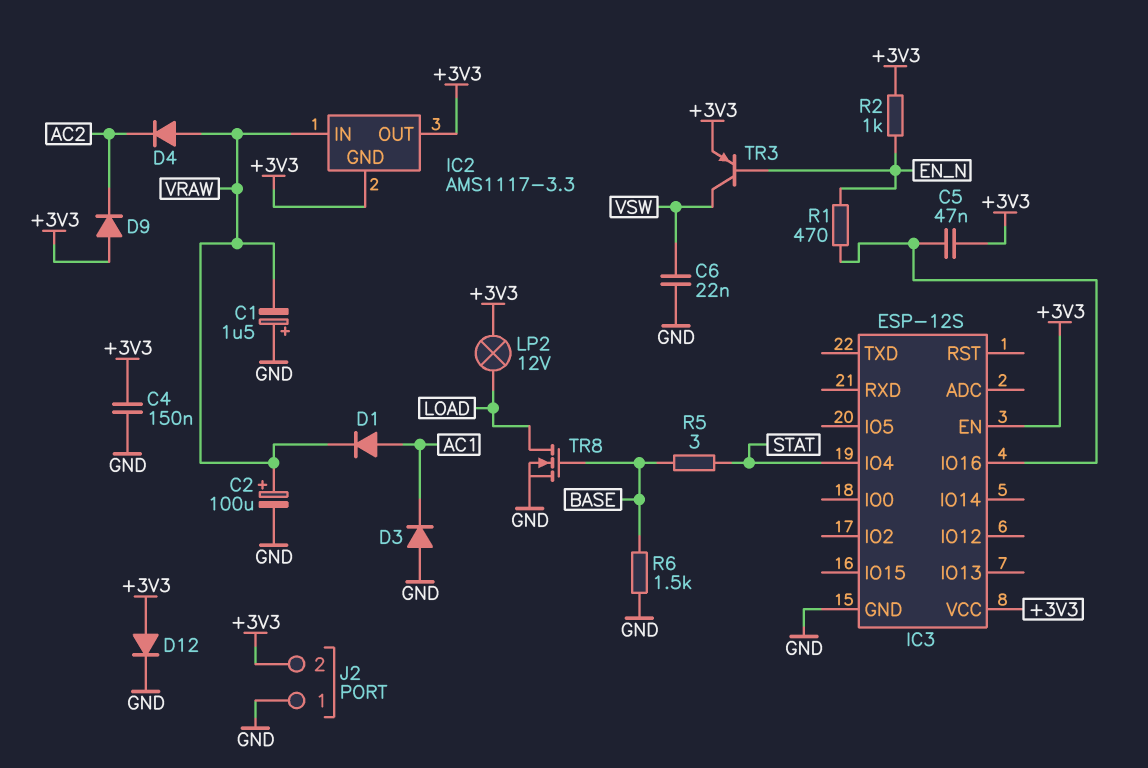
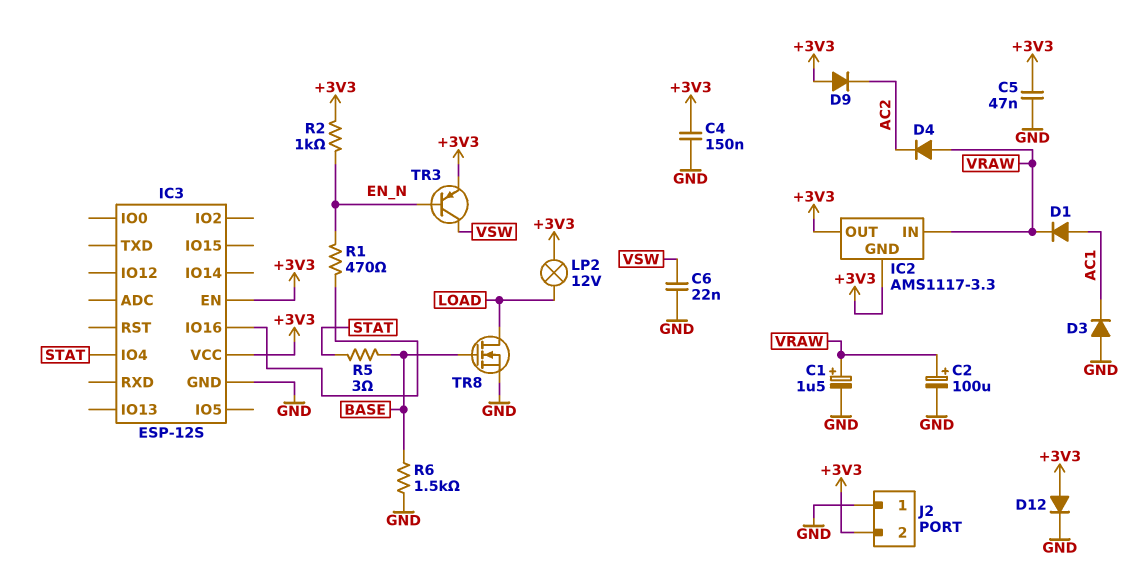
C1: 1.5uF (plus GND, minus VRAW) -> 1.5uF (plus VRAW, minus GND)
C5: 47nF (+3V3, IC3/IO16) -> 47nF (+3V3, GND)

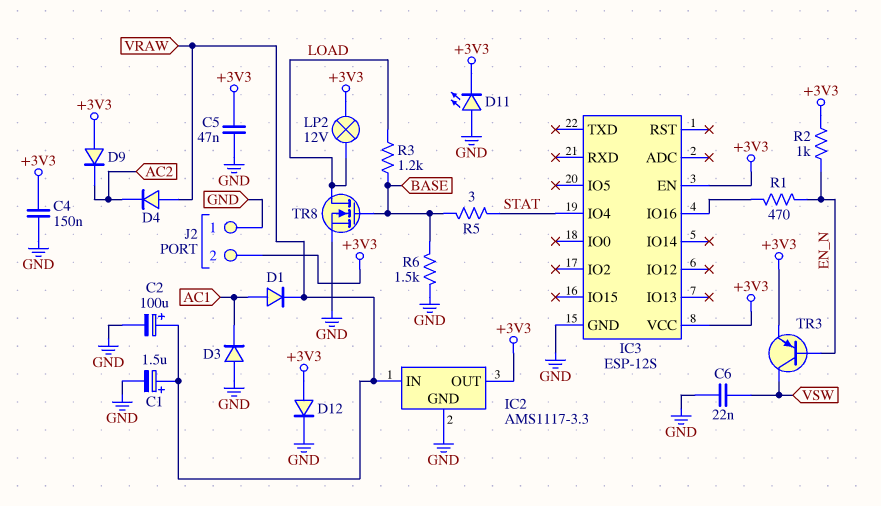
D11: none -> LED (A GND, K +3V3)
IC2 pin GND: +3V3 -> GND
R3: none -> 1.2k (BASE, LOAD)

